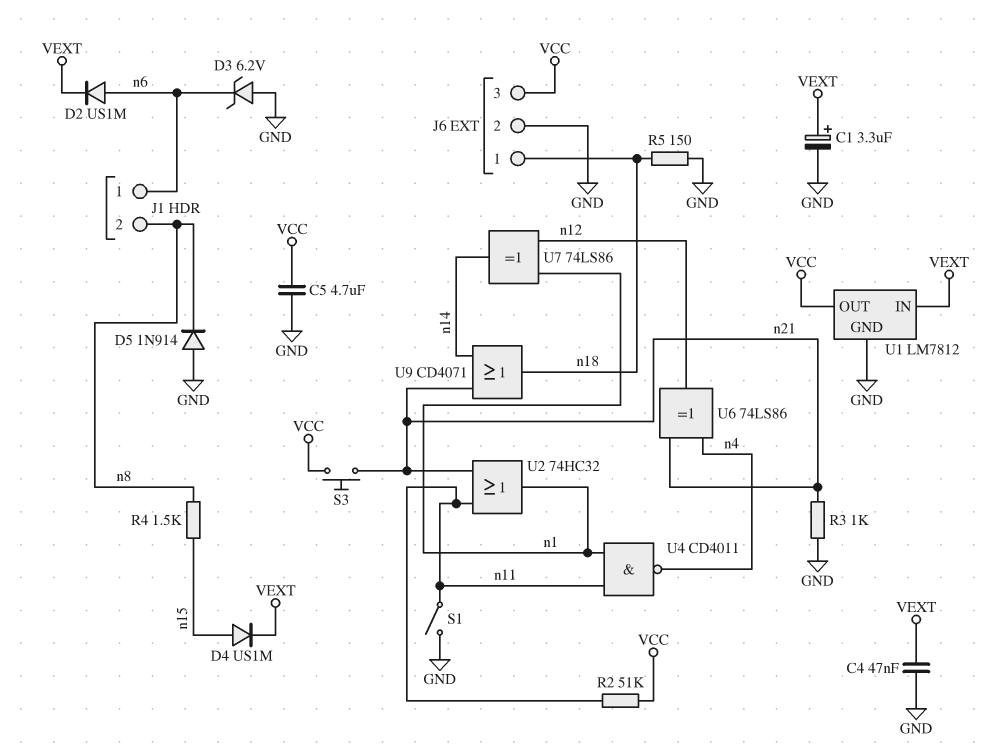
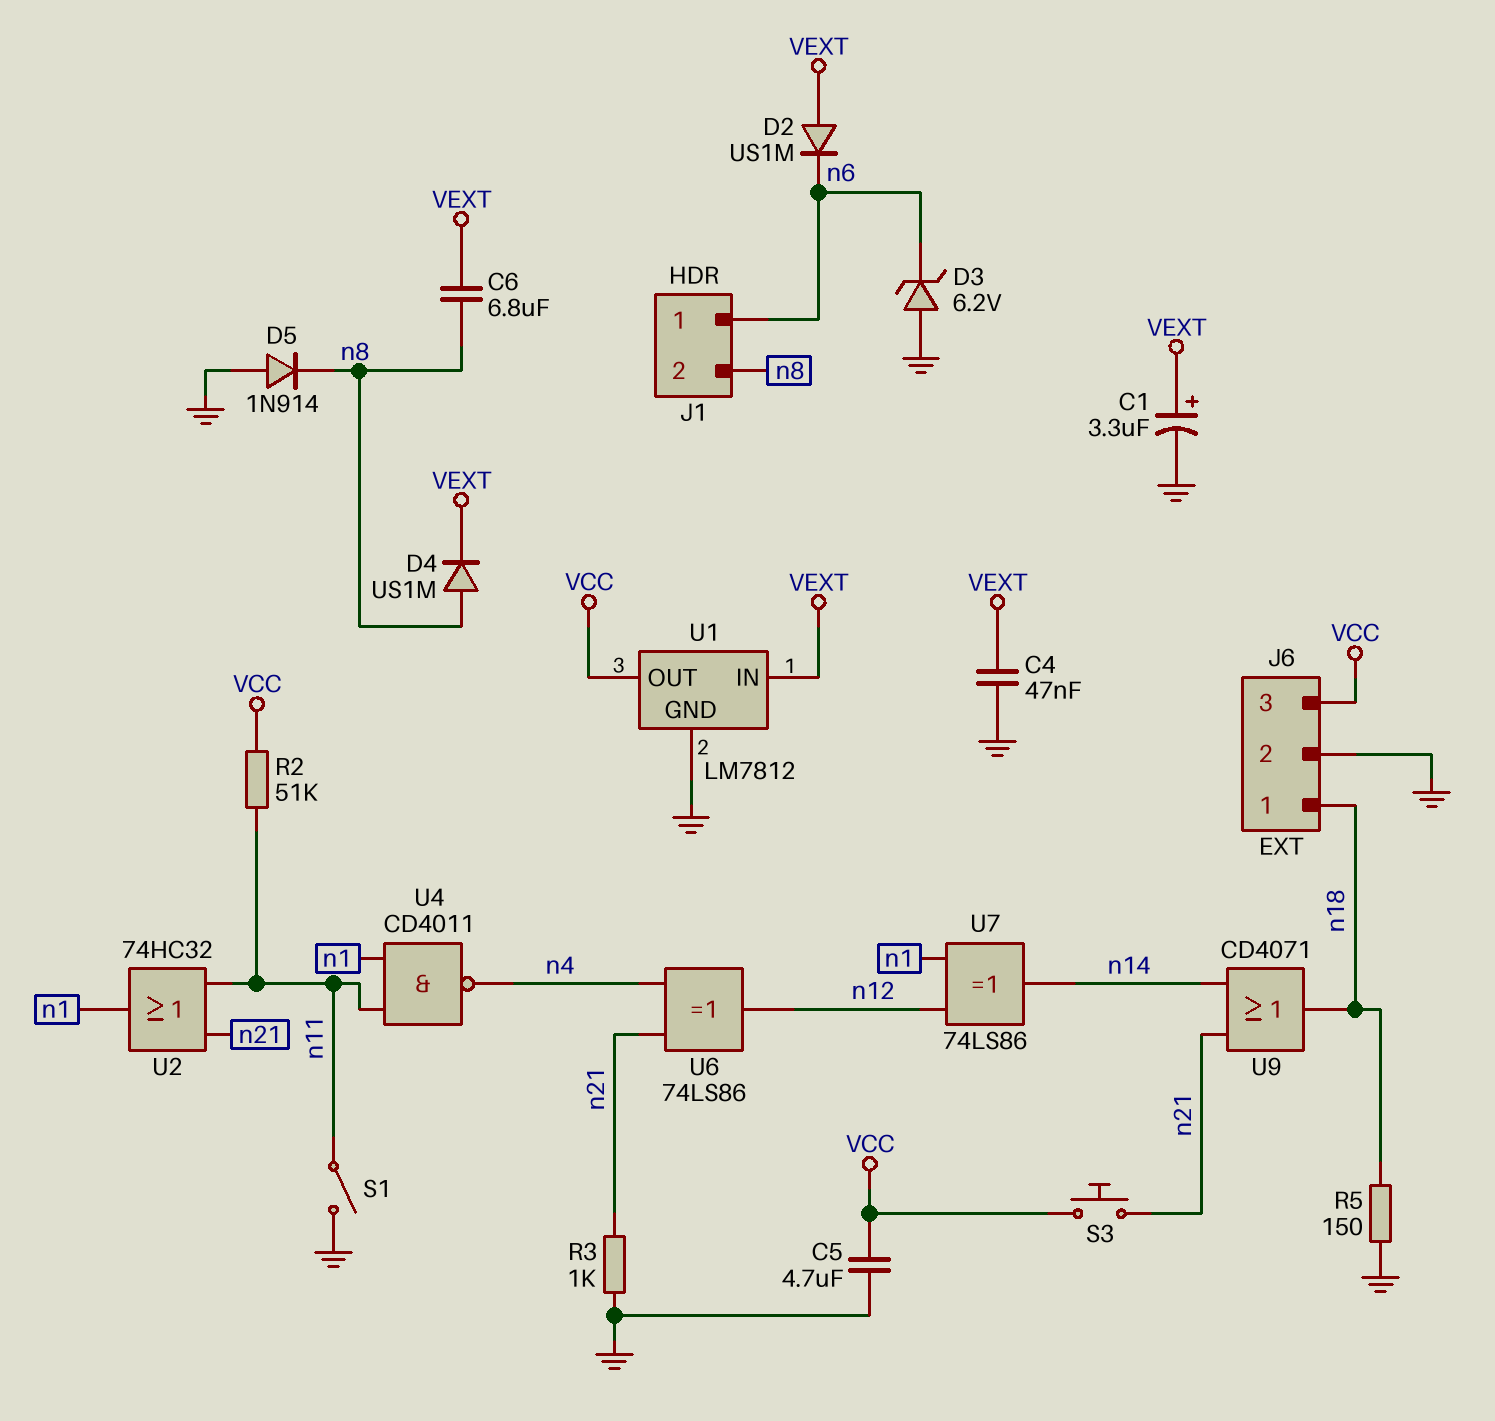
C6: none -> 6.8uF (VEXT, n8)
D2: diode US1M (A n6, K VEXT) -> diode US1M (A VEXT, K n6)
D4: diode US1M (A n15, K VEXT) -> diode US1M (A n8, K VEXT)
R4: 1.5k (n8, n15) -> none

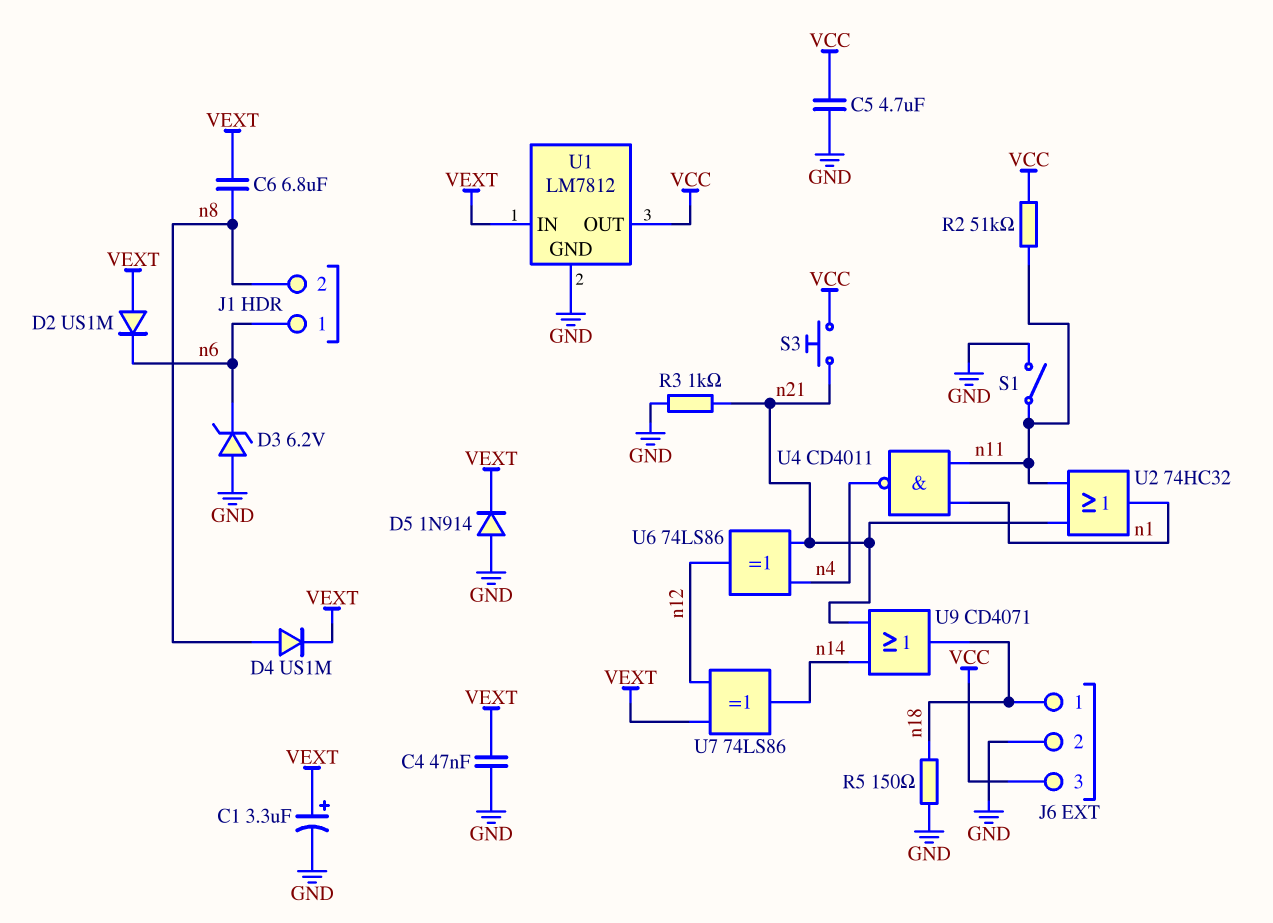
D5: diode 1N914 (A GND, K n8) -> diode 1N914 (A GND, K VEXT)
U7: XOR 74LS86 (in n1, in n12, out n14) -> XOR 74LS86 (in VEXT, in n12, out n14)

